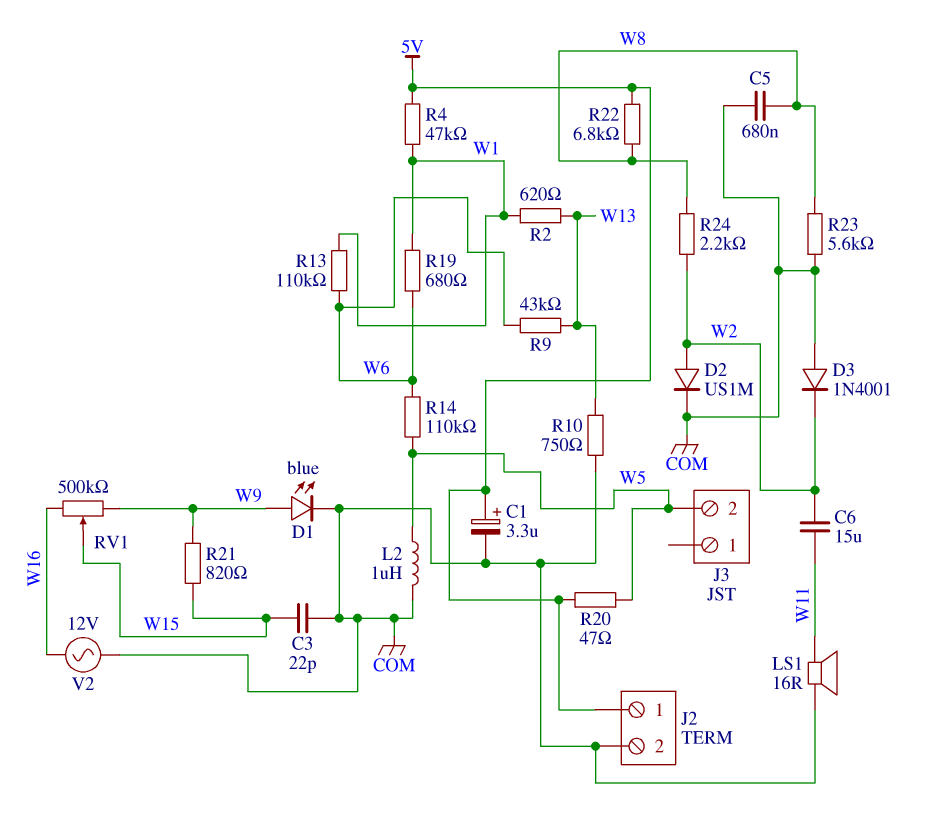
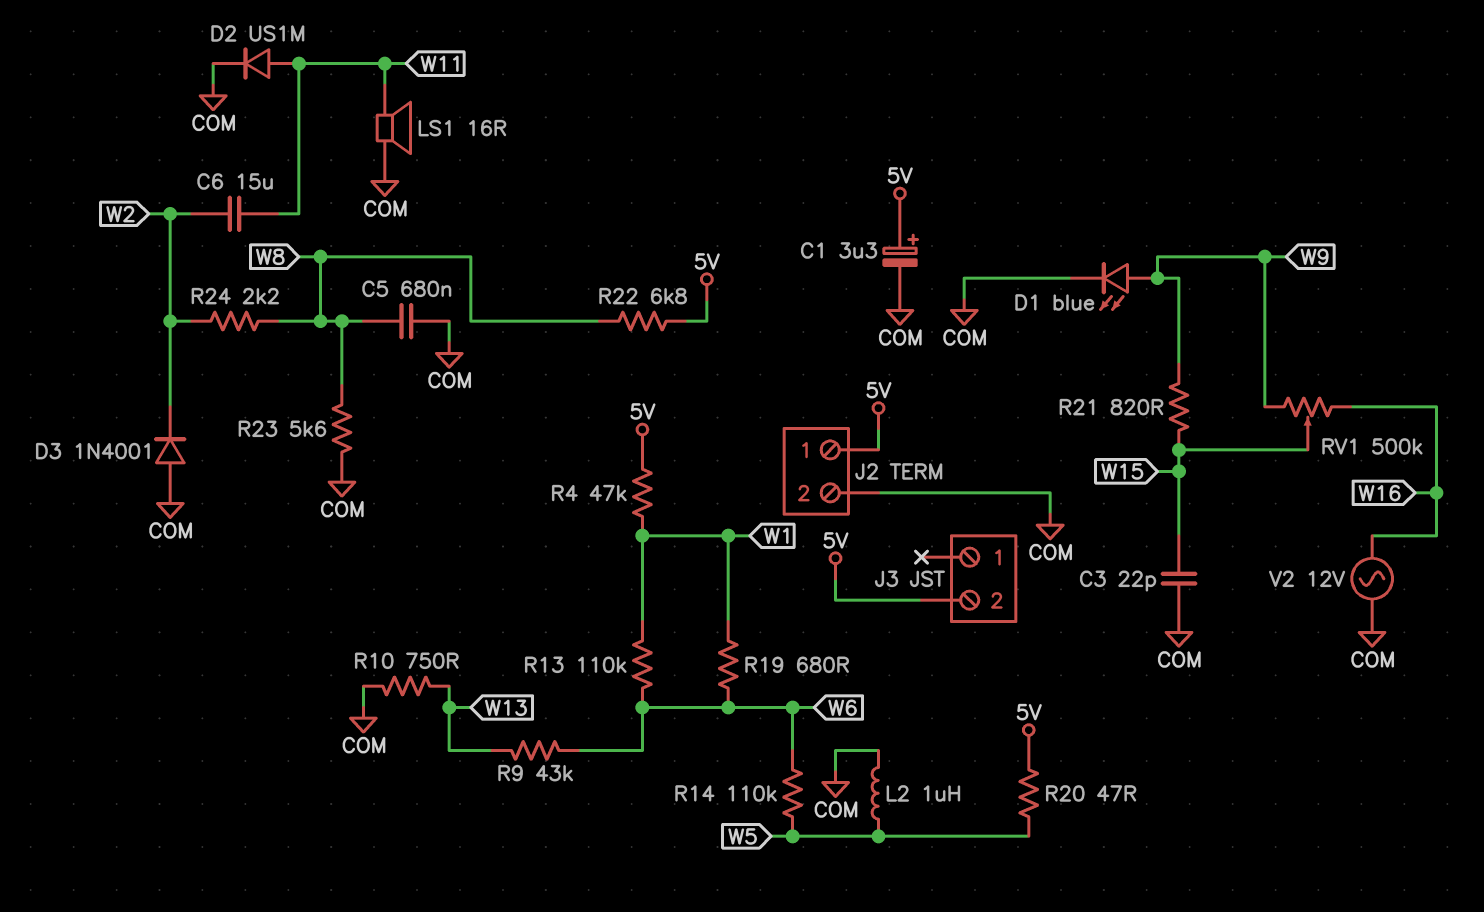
D2: diode US1M (A W2, K COM) -> diode US1M (A W11, K COM)
J3 pin 2: W5 -> 5V
R2: 620 (W1, W13) -> none

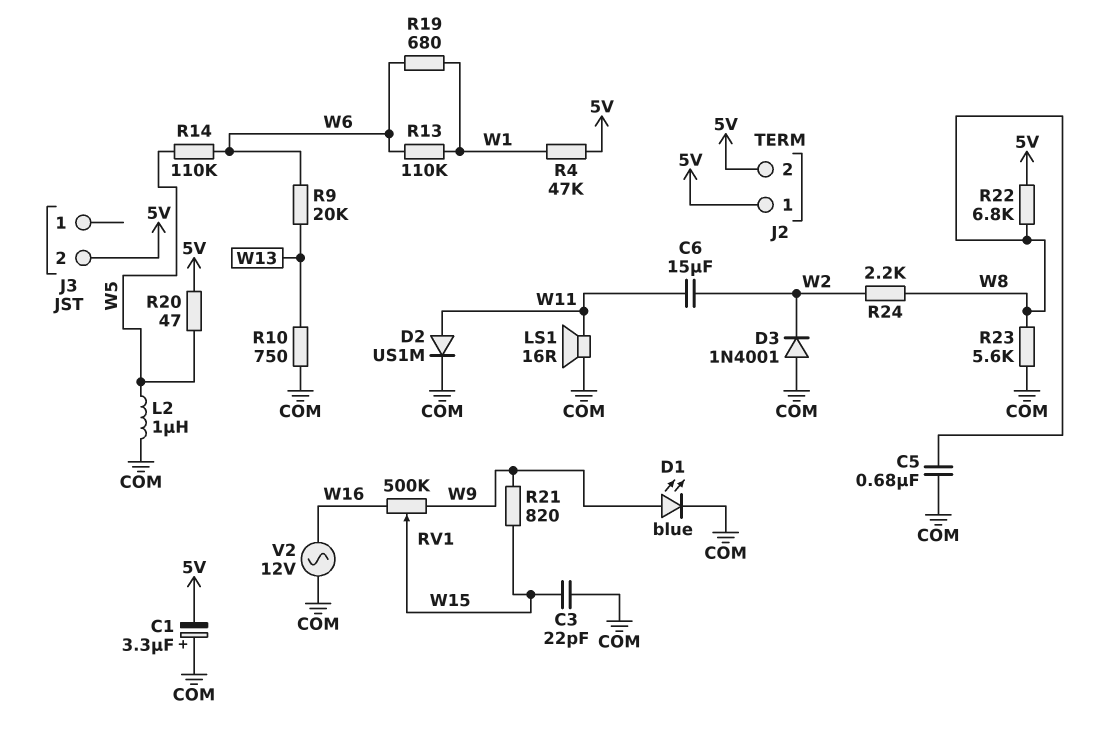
C1: 3.3uF (plus 5V, minus COM) -> 3.3uF (plus COM, minus 5V)
J2 pin 2: COM -> 5V
R9: 43k (W6, W13) -> 20k (W6, W13)

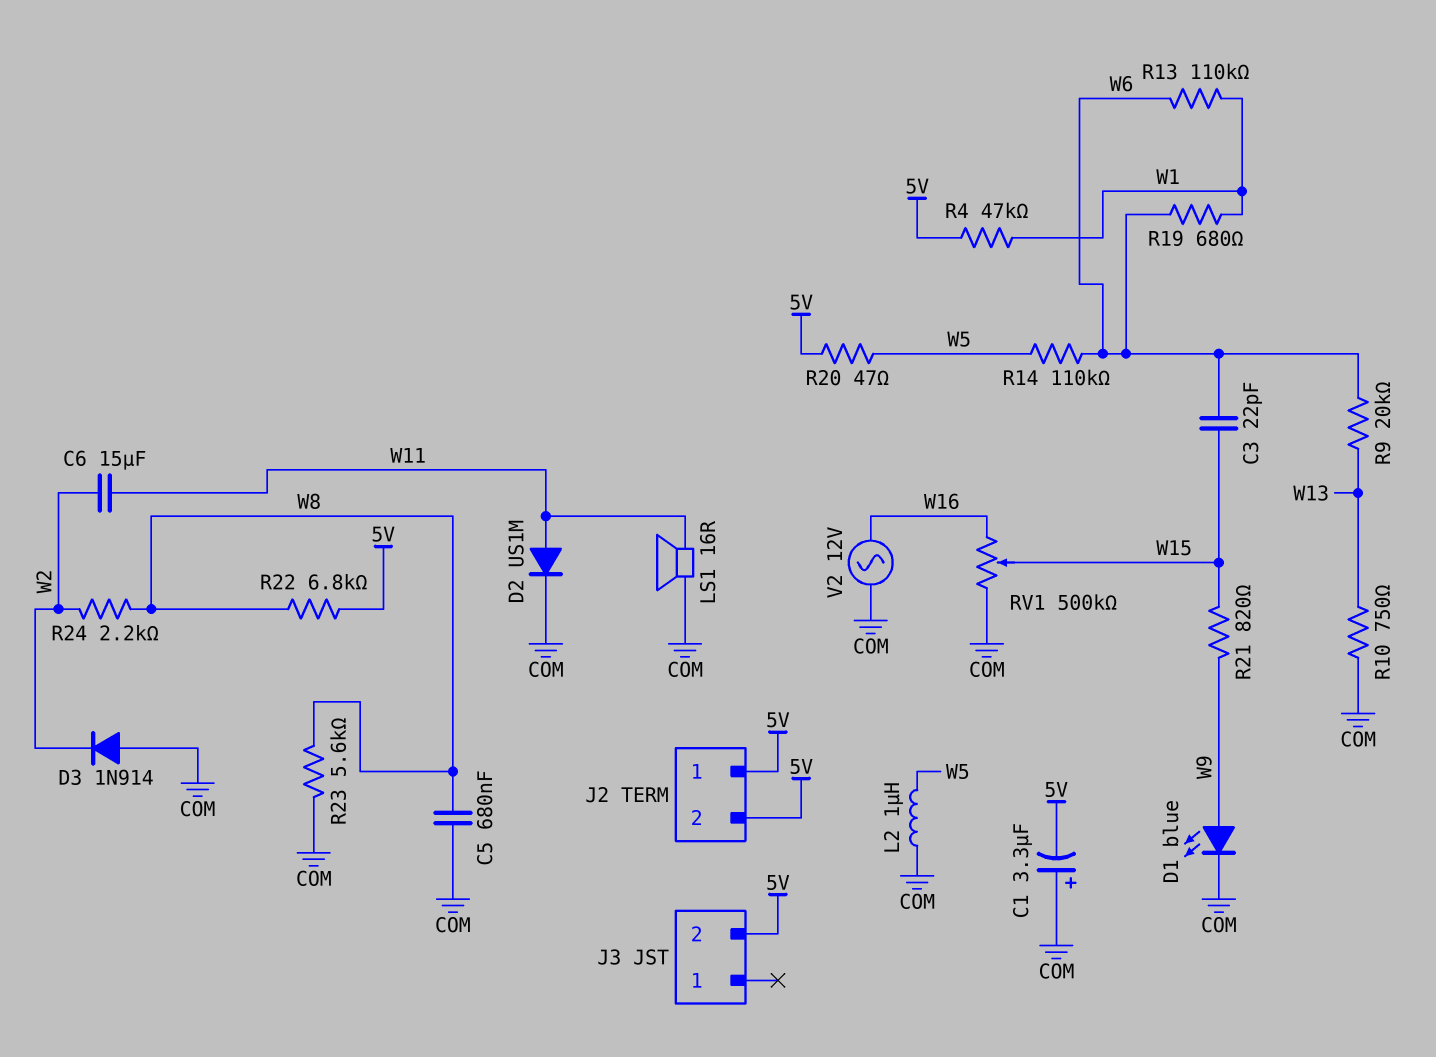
C3: 22pF (COM, W15) -> 22pF (W6, W15)
D3: diode 1N4001 (A COM, K W2) -> diode 1N914 (A COM, K W2)
RV1: 500k (W9, W16, wiper W15) -> 500k (COM, W16, wiper W15)

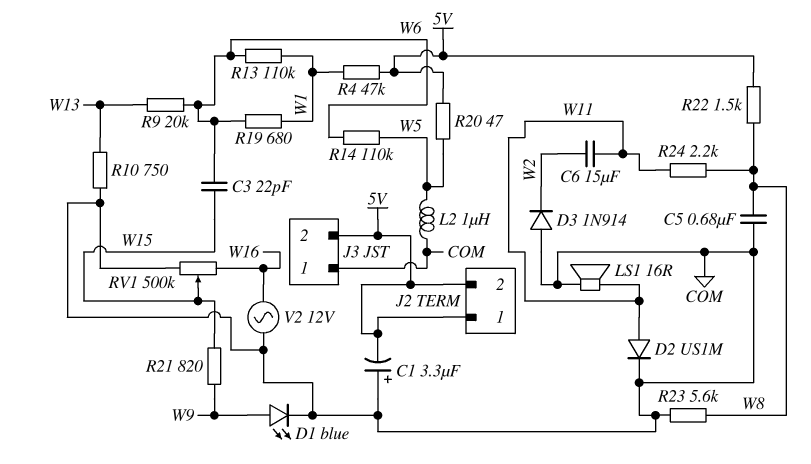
J3 pin 1: none -> COM
R22: 6.8k (5V, W8) -> 1.5k (5V, W8)
R24: 2.2k (W2, W8) -> 2.2k (W8, W11)

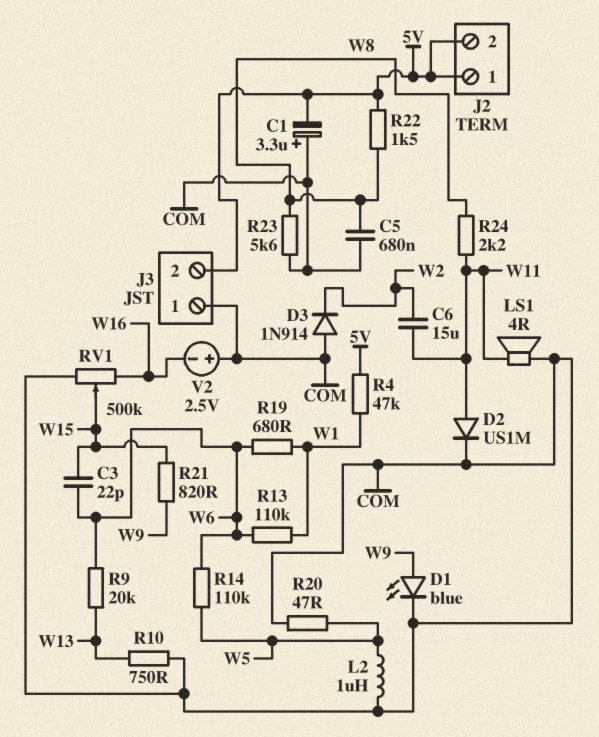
LS1: speaker 16R (COM, W11) -> speaker 4R (COM, W11)
R20: 47 (5V, W5) -> 47 (COM, W5)
V2: AC 12V (COM, W16) -> 2.5V (plus COM, minus W16)

